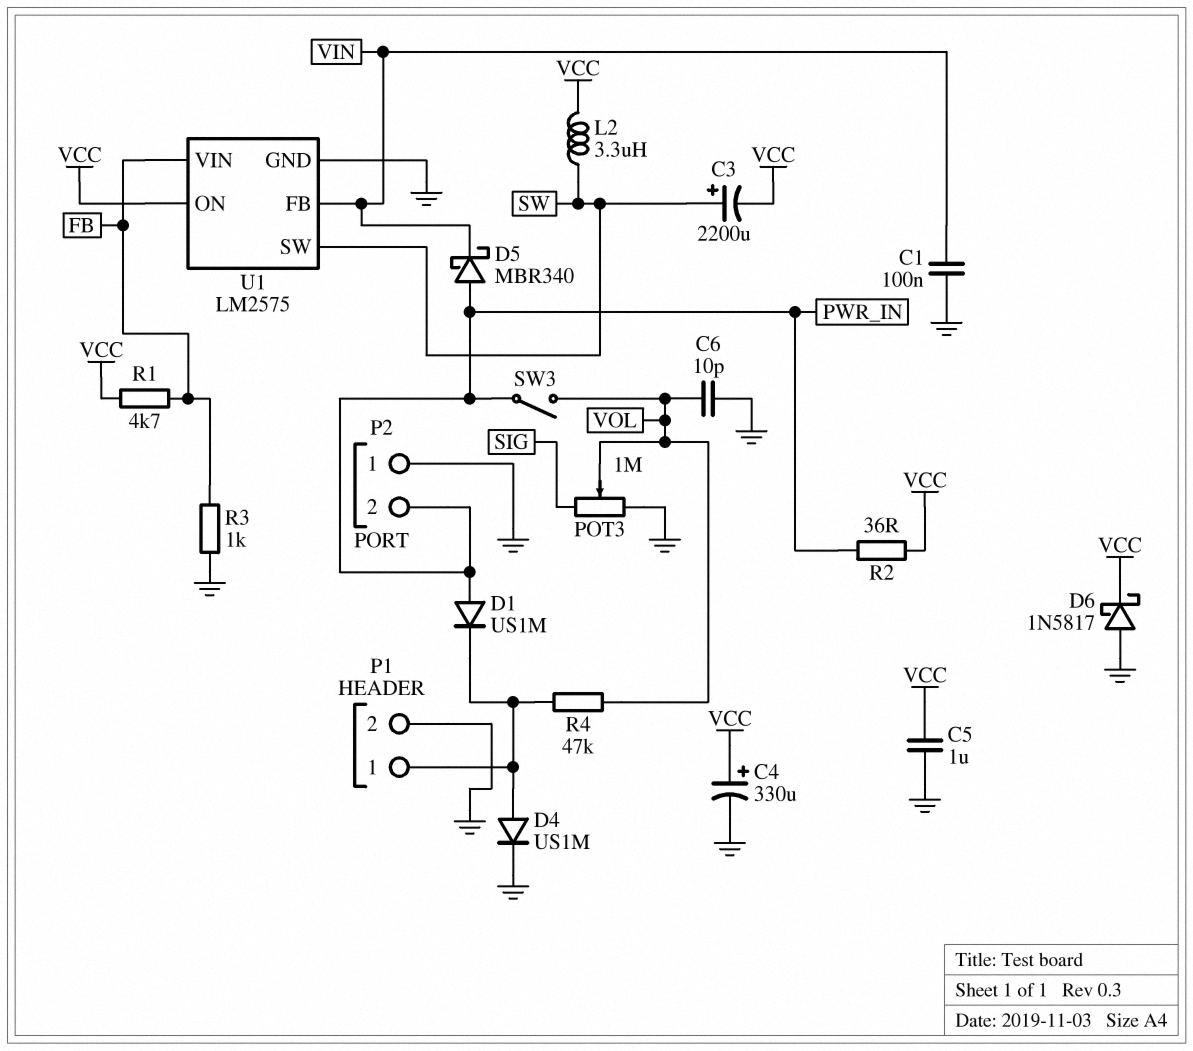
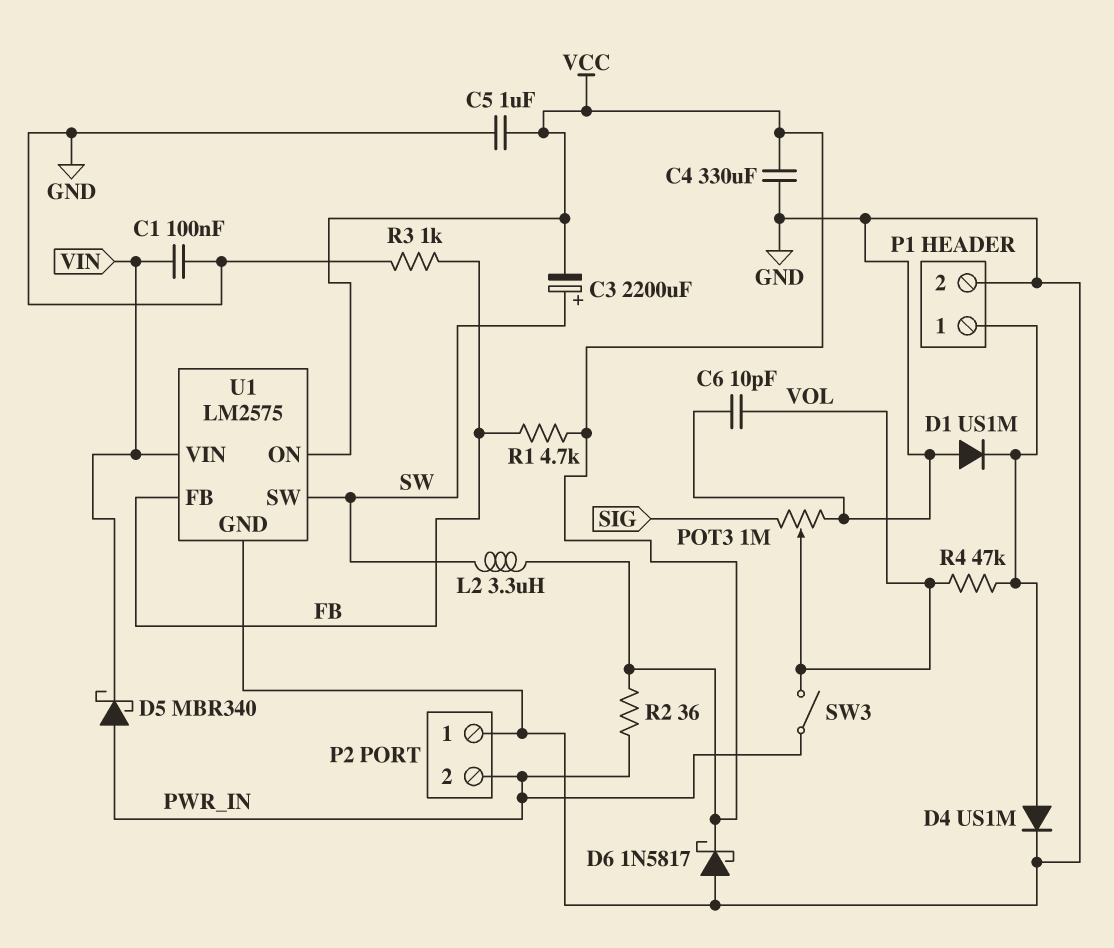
C4: 330uF (plus VCC, minus GND) -> 330uF (GND, VCC)
D1: diode US1M (A PWR_IN, K P1/1) -> diode US1M (A GND, K P1/1)
U1 pin FB: VIN -> FB
U1 pin VIN: FB -> VIN

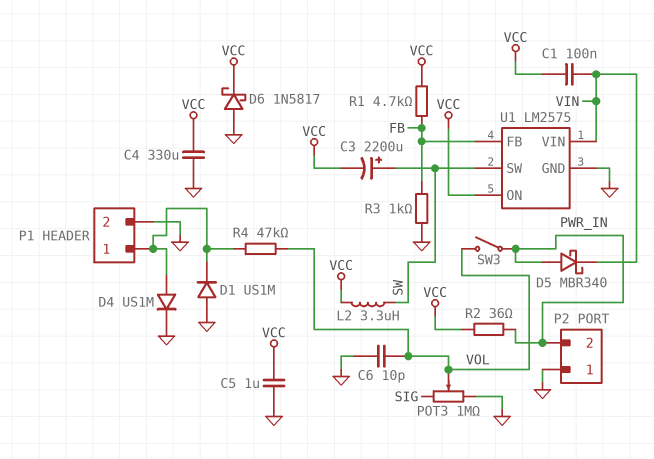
C1: 100nF (GND, VIN) -> 100nF (VCC, VIN)

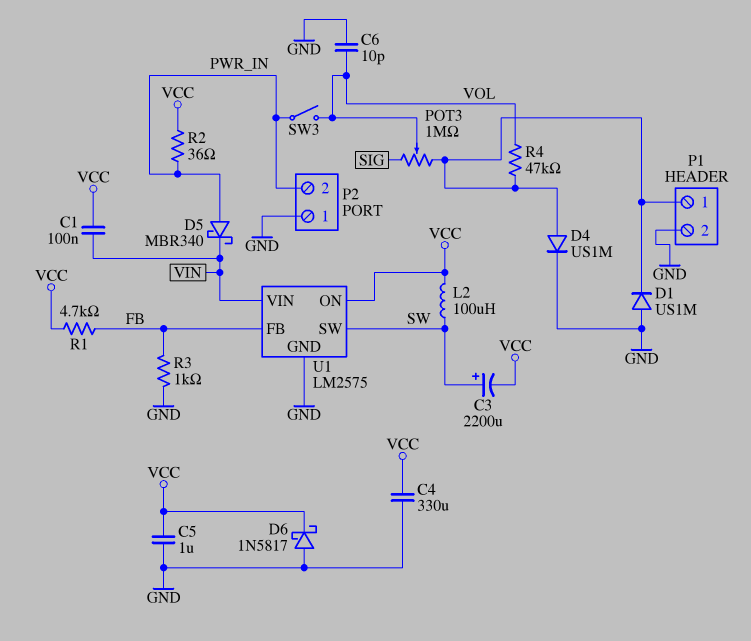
L2: 3.3uH (SW, VCC) -> 100uH (SW, VCC)
POT3: 1M (GND, SIG, wiper VOL) -> 1M (P1/1, SIG, wiper VOL)

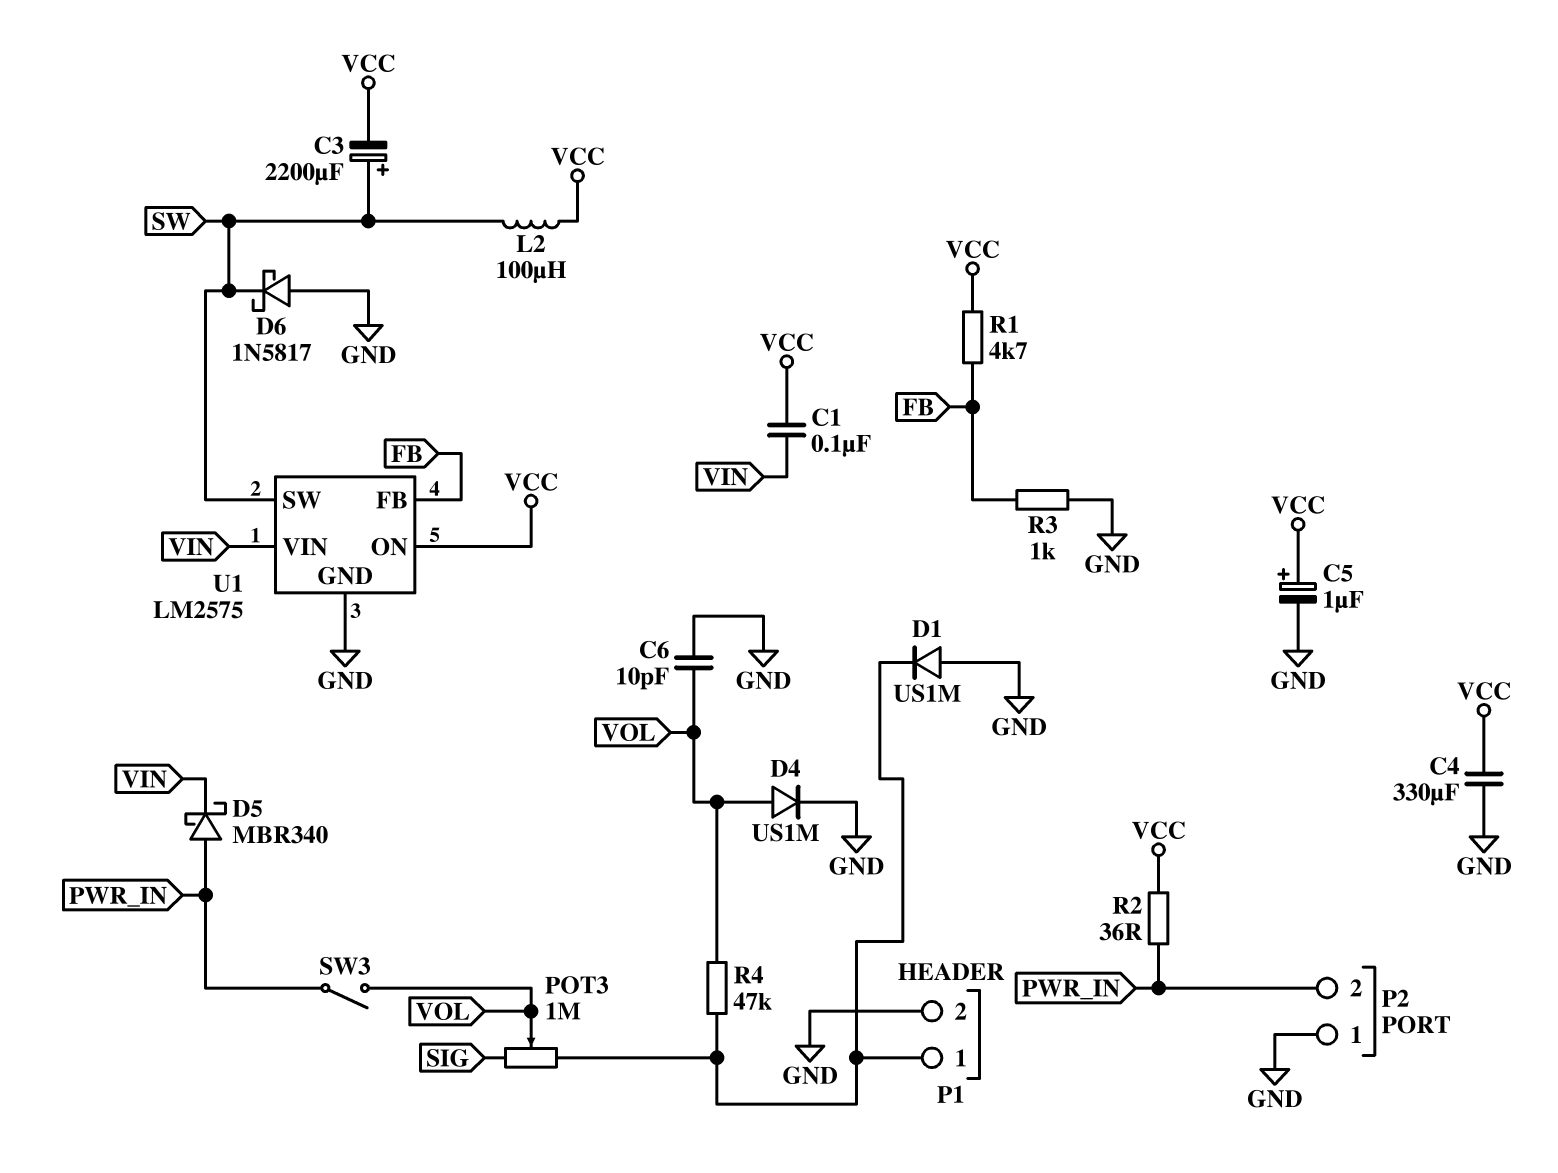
C5: 1uF (GND, VCC) -> 1uF (plus VCC, minus GND)
D4: diode US1M (A P1/1, K GND) -> diode US1M (A VOL, K GND)
D6: schottky 1N5817 (A GND, K VCC) -> schottky 1N5817 (A GND, K SW)

